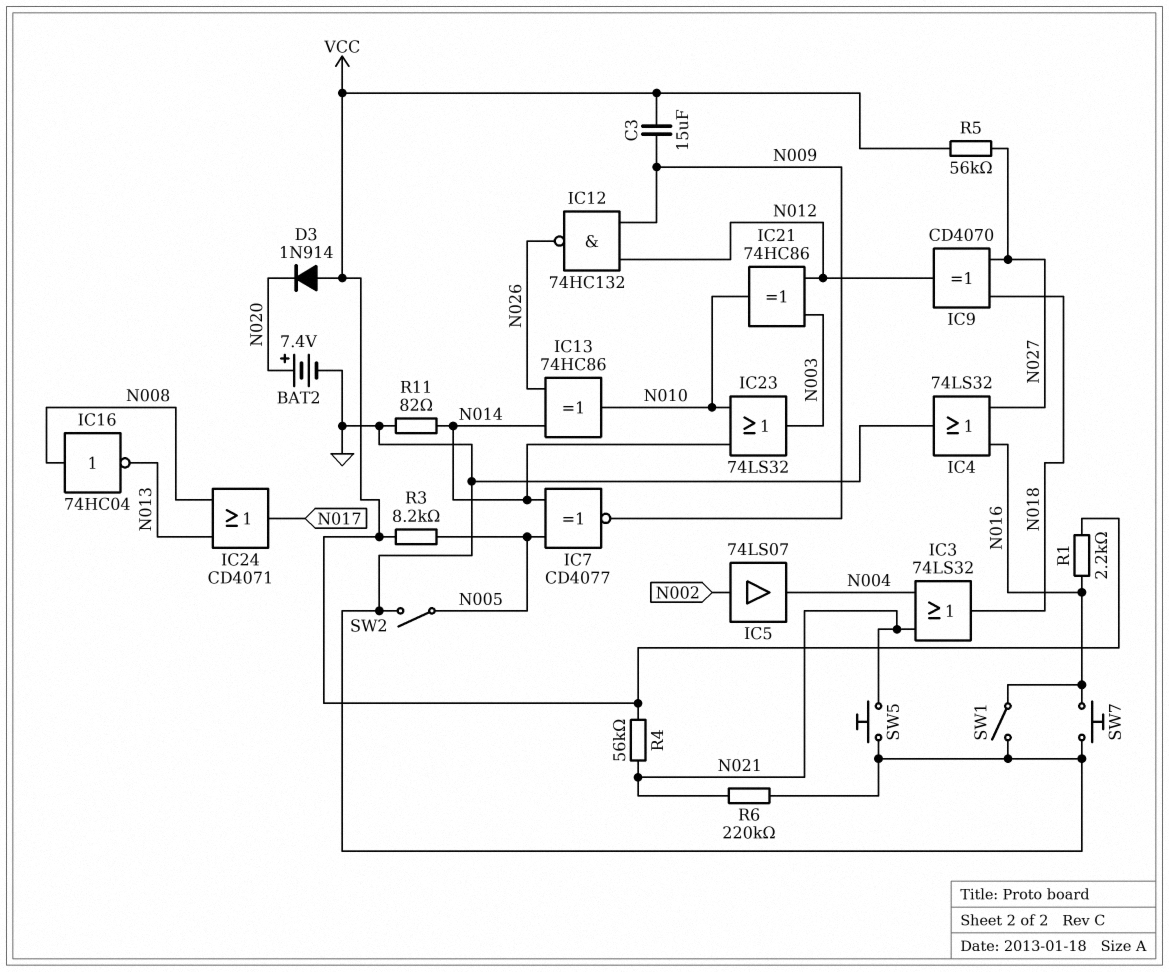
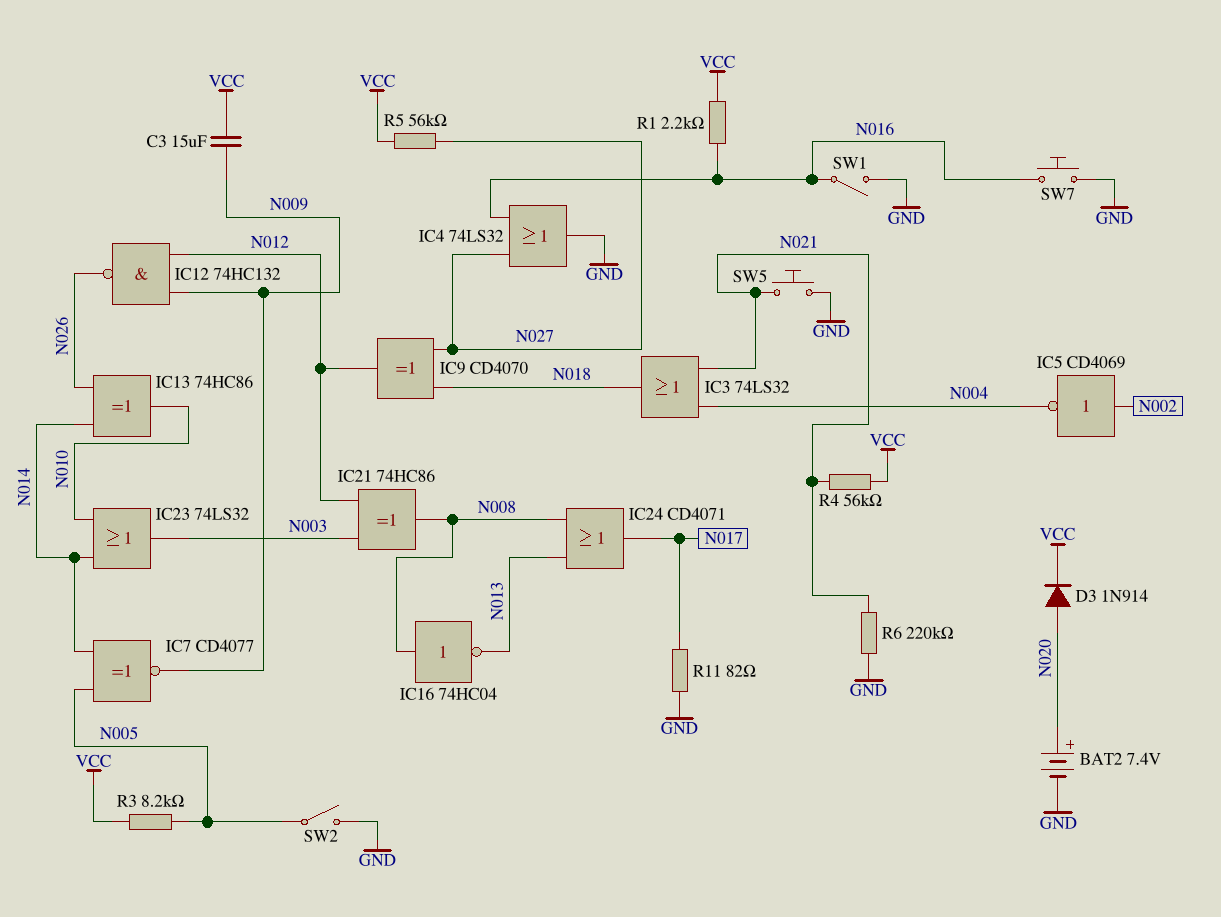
D3: diode 1N914 (A VCC, K N020) -> diode 1N914 (A N020, K VCC)
IC5: buffer 74LS07 (in N002, out N004) -> NOT CD4069 (in N002, out N004)
IC21: XOR 74HC86 (in N003, in N012, out N010) -> XOR 74HC86 (in N003, in N012, out N008)
R11: 82 (GND, N014) -> 82 (GND, N017)

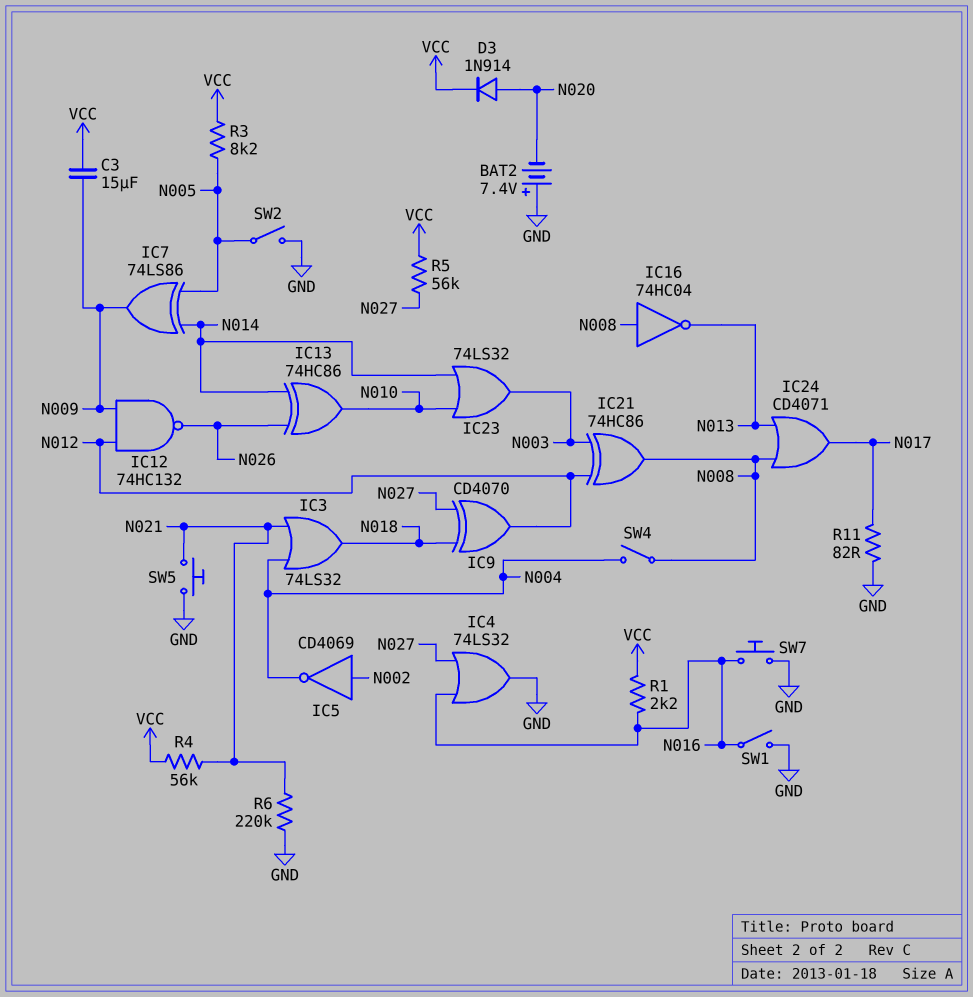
BAT2: 7.4V (plus N020, minus GND) -> 7.4V (plus GND, minus N020)
IC7: XNOR CD4077 (in N005, in N014, out N009) -> XOR 74LS86 (in N005, in N014, out N009)
SW4: none -> switch (N004, N008)

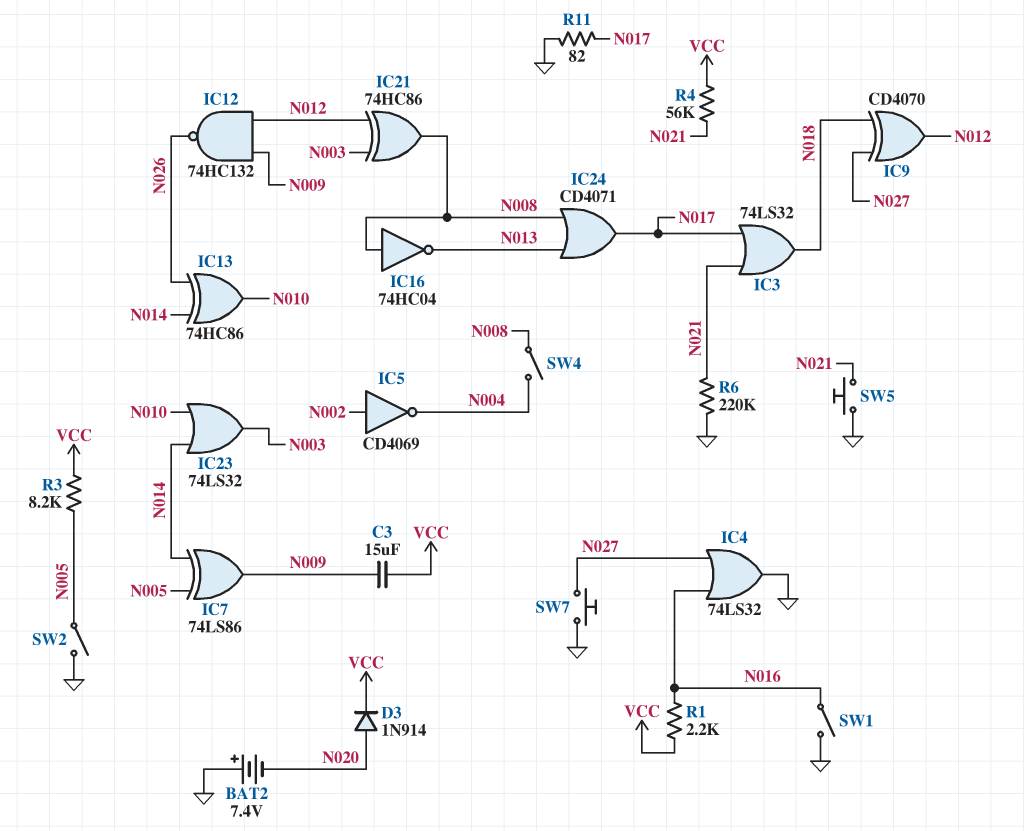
IC3: OR 74LS32 (in N004, in N021, out N018) -> OR 74LS32 (in N017, in N021, out N018)
R5: 56k (N027, VCC) -> none
SW7: button (GND, N016) -> button (GND, N027)

